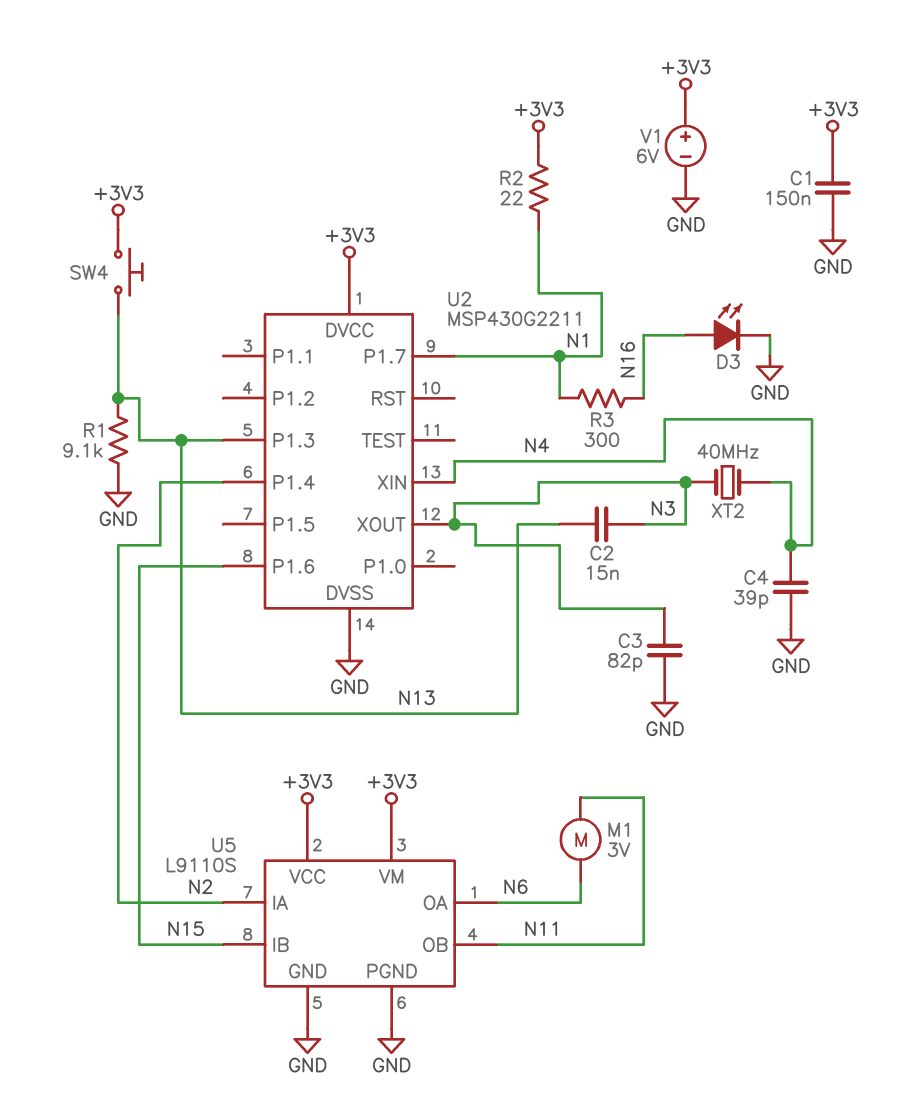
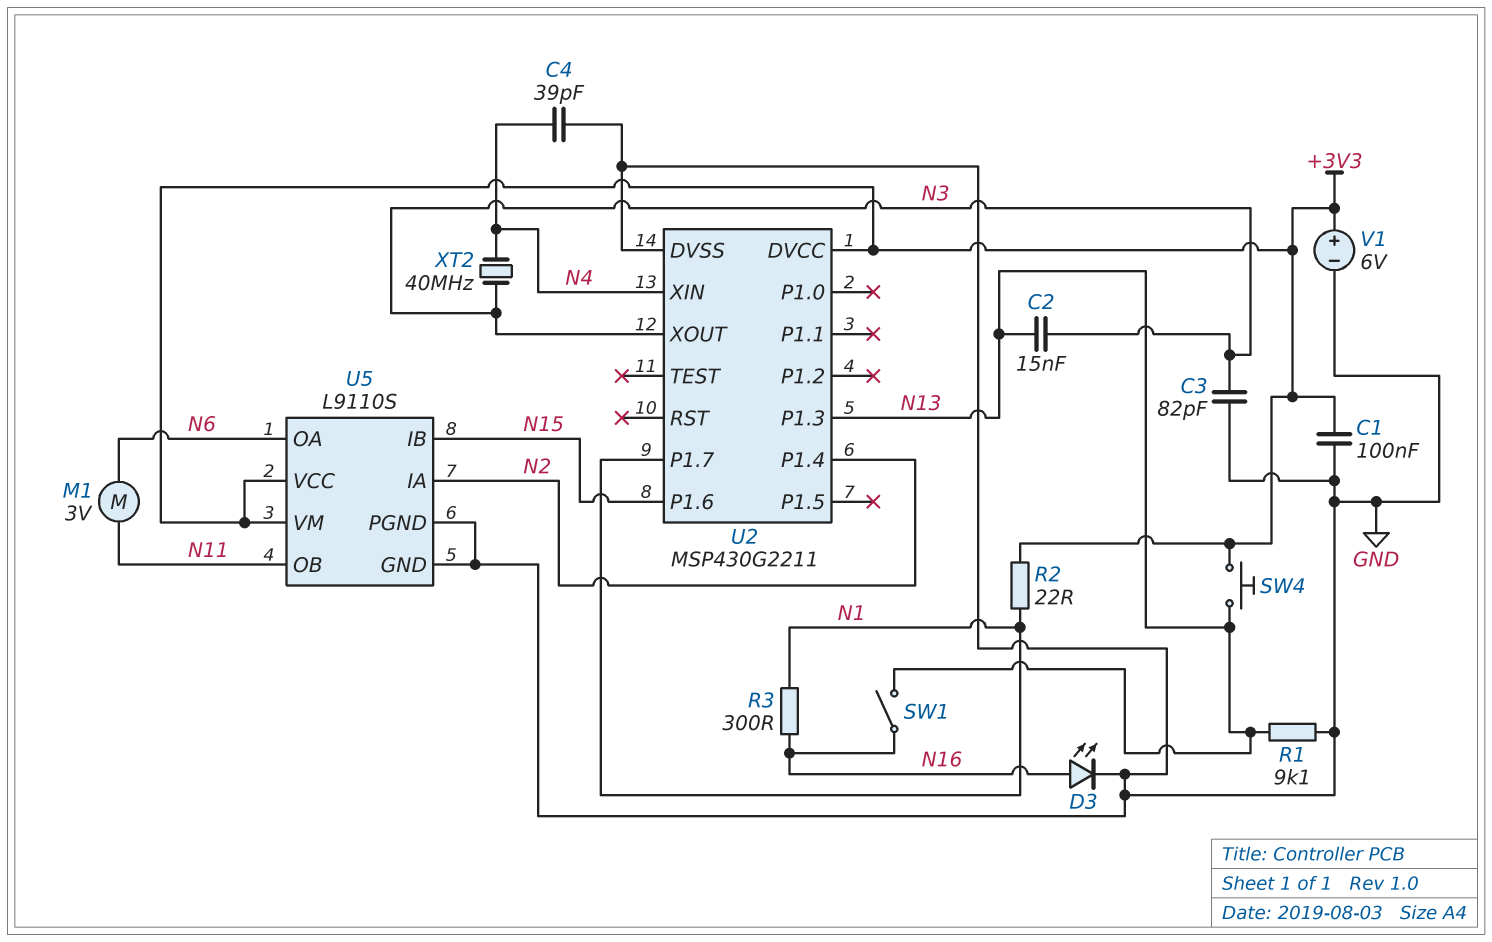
C1: 150nF (+3V3, GND) -> 100nF (+3V3, GND)
SW1: none -> switch (N13, N16)

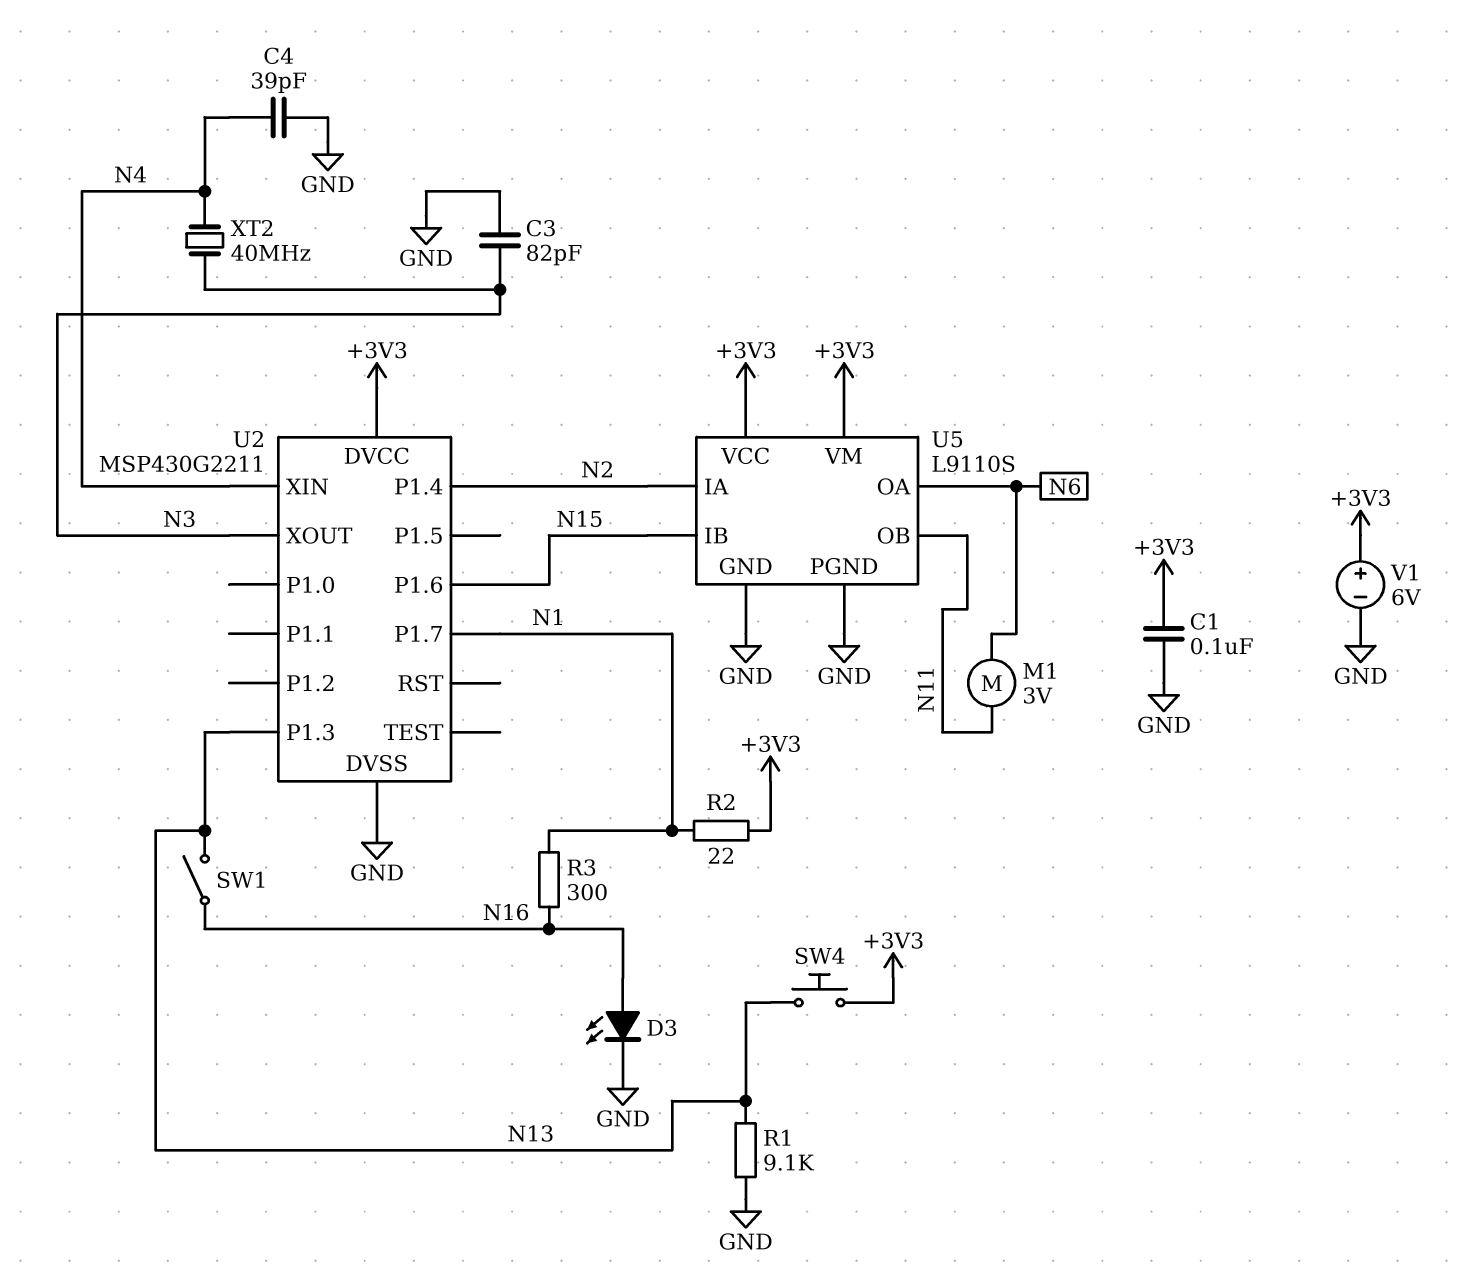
C2: 15nF (N3, N13) -> none

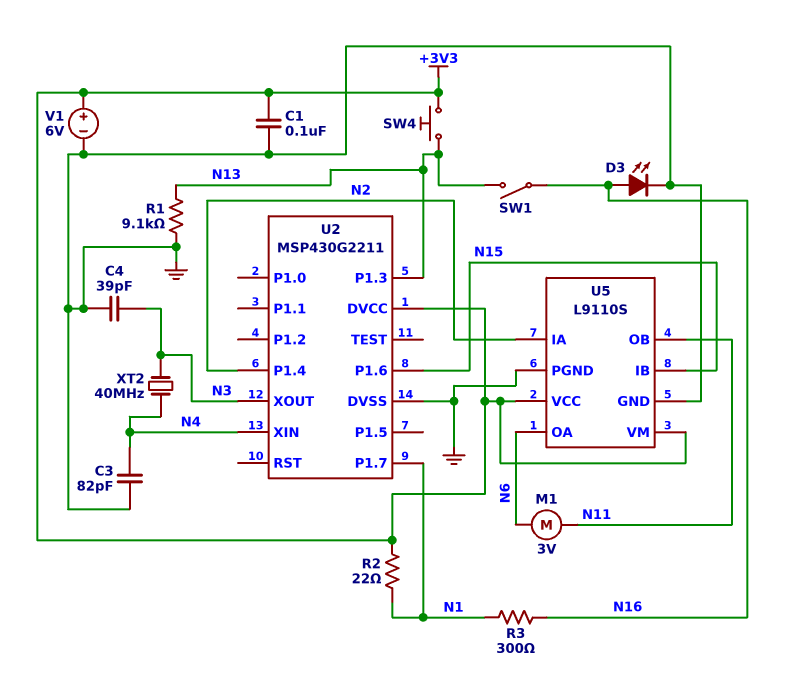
C3: 82pF (GND, N3) -> 82pF (GND, N4)
C4: 39pF (GND, N4) -> 39pF (GND, N3)

